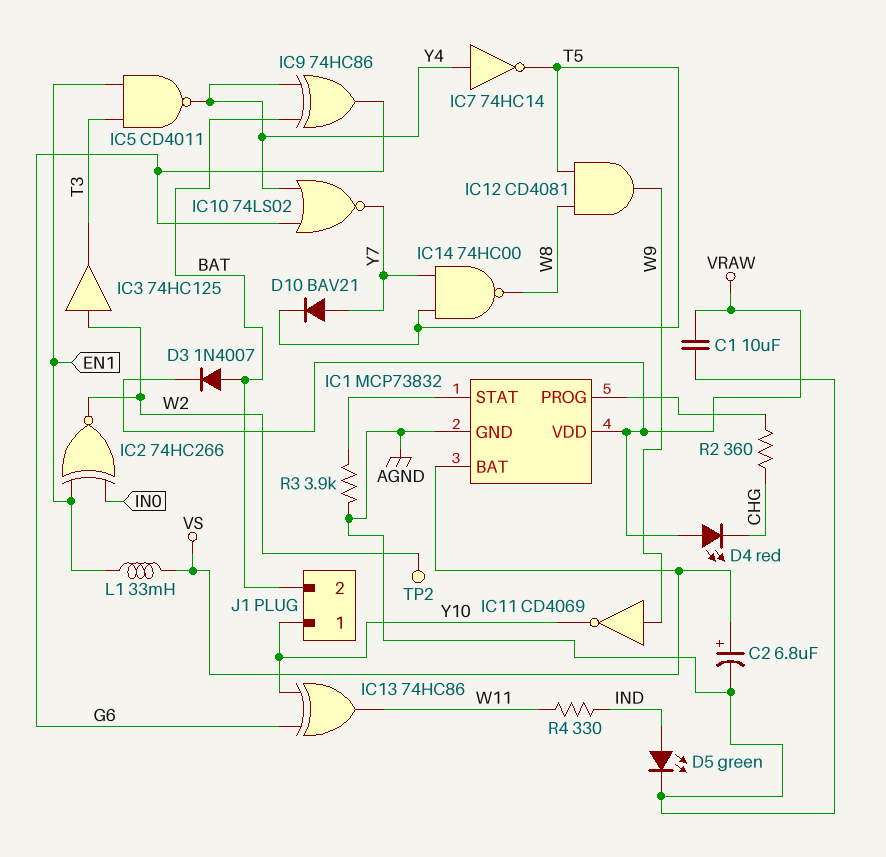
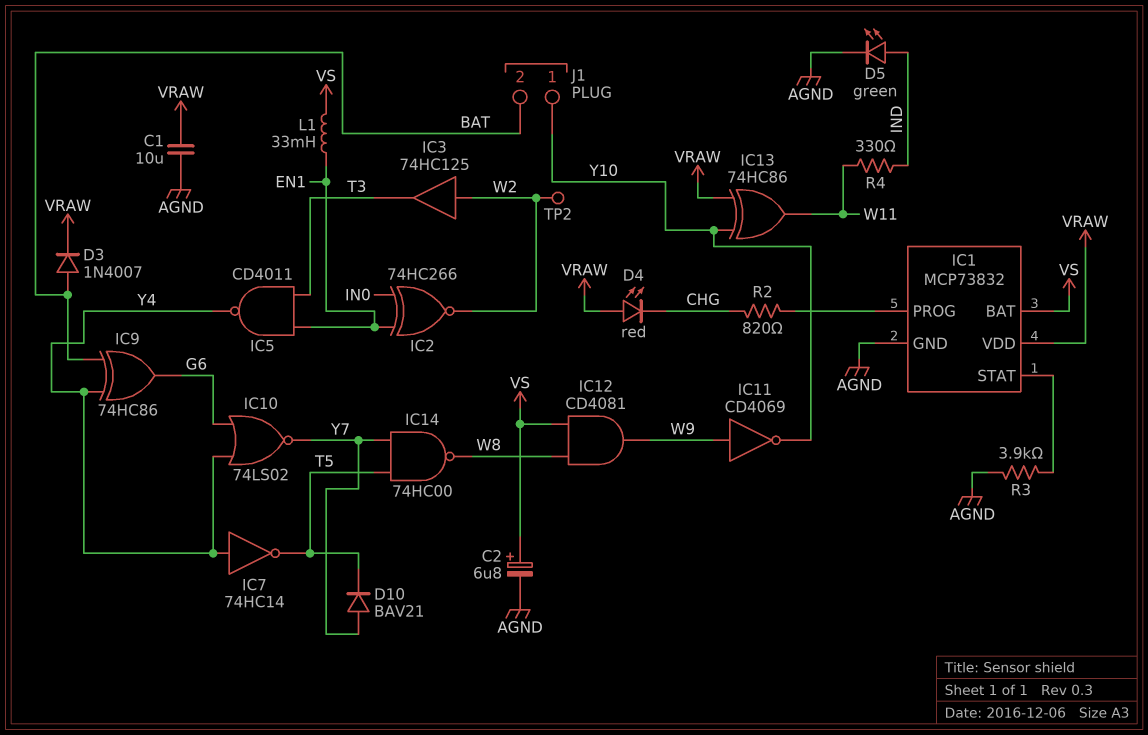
IC12: AND CD4081 (in T5, in W8, out W9) -> AND CD4081 (in VS, in W8, out W9)
IC13: XOR 74HC86 (in G6, in Y10, out W11) -> XOR 74HC86 (in VRAW, in Y10, out W11)
R2: 360 (CHG, IC1/PROG) -> 820 (CHG, IC1/PROG)

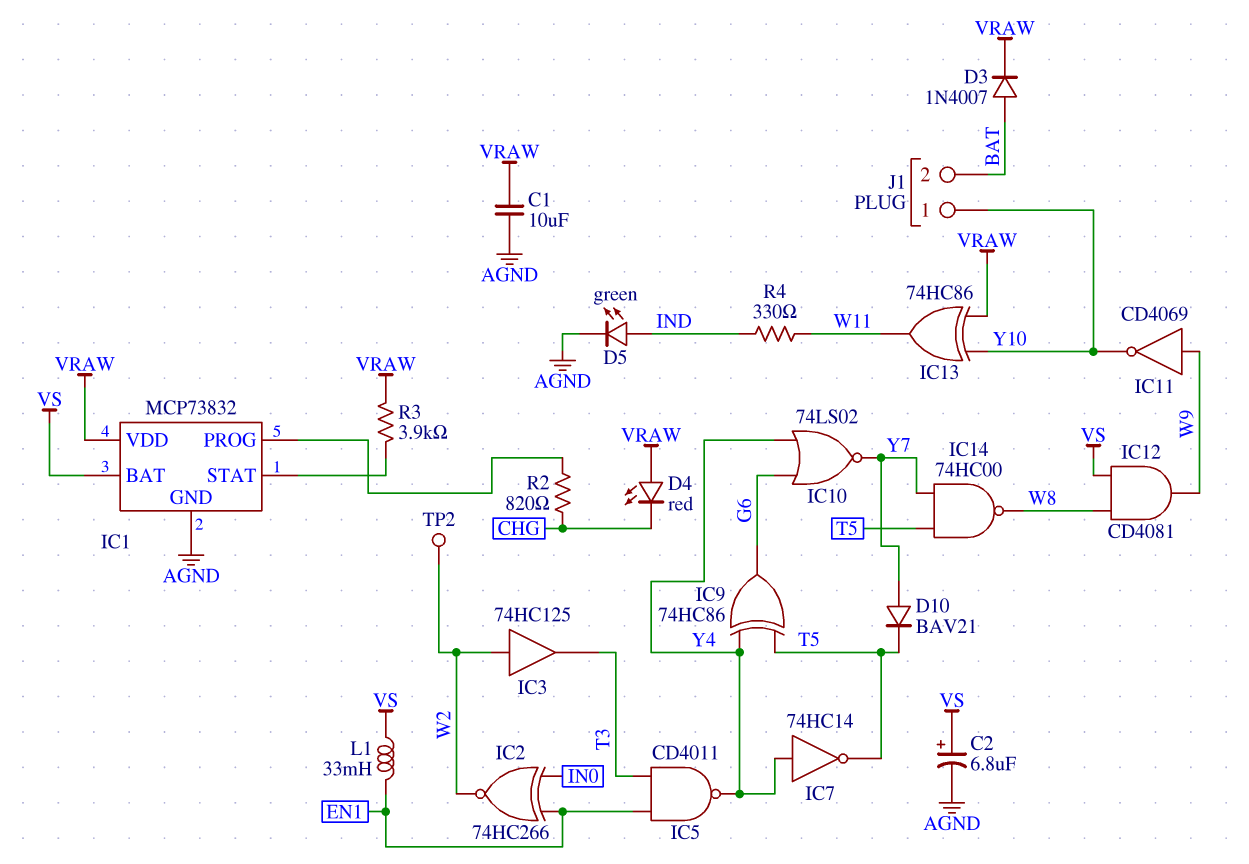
IC9: XOR 74HC86 (in BAT, in Y4, out G6) -> XOR 74HC86 (in T5, in Y4, out G6)
R3: 3.9k (AGND, IC1/STAT) -> 3.9k (IC1/STAT, VRAW)

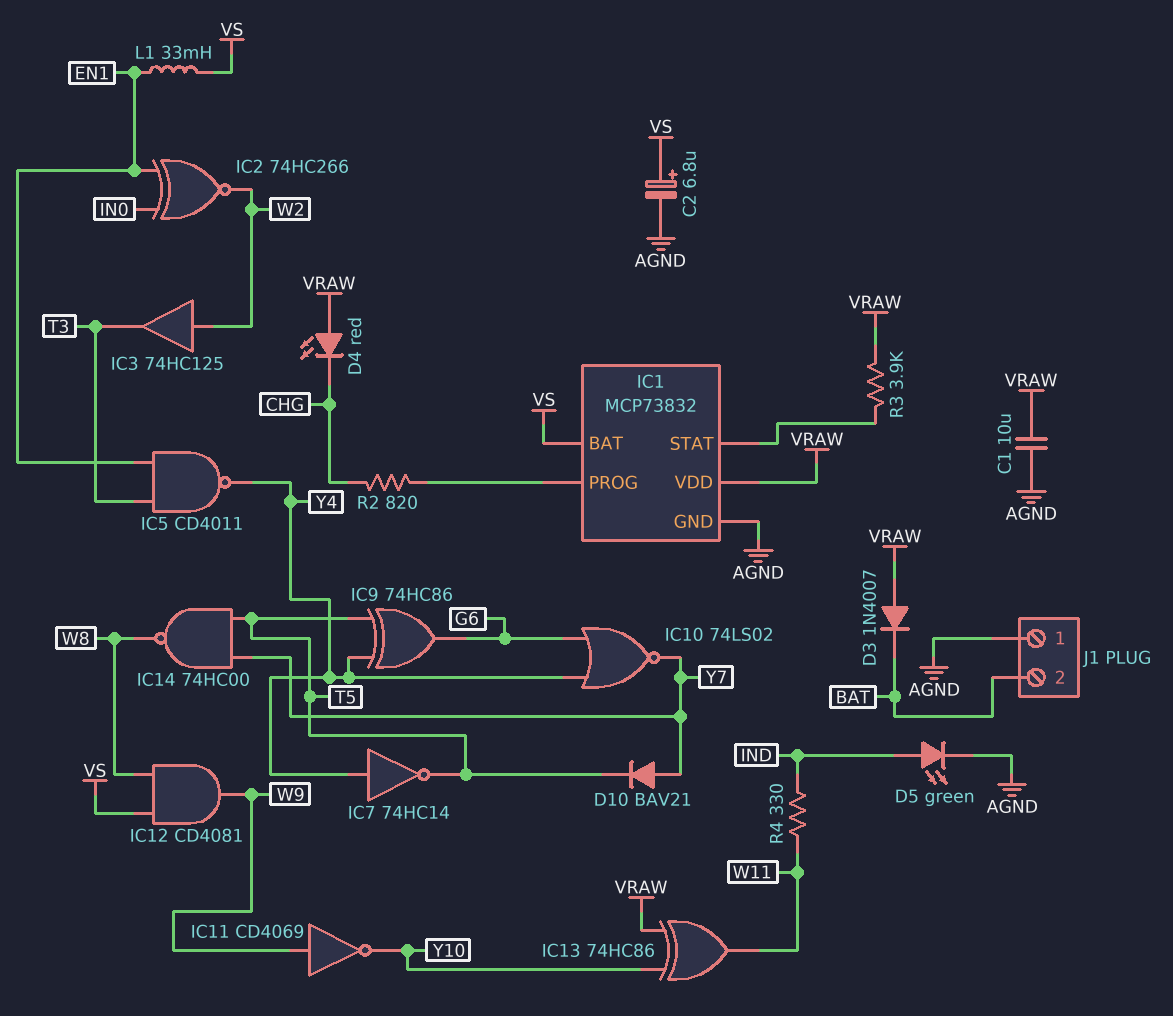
D3: diode 1N4007 (A BAT, K VRAW) -> diode 1N4007 (A VRAW, K BAT)
J1 pin 1: Y10 -> AGND
TP2: test point (W2) -> none

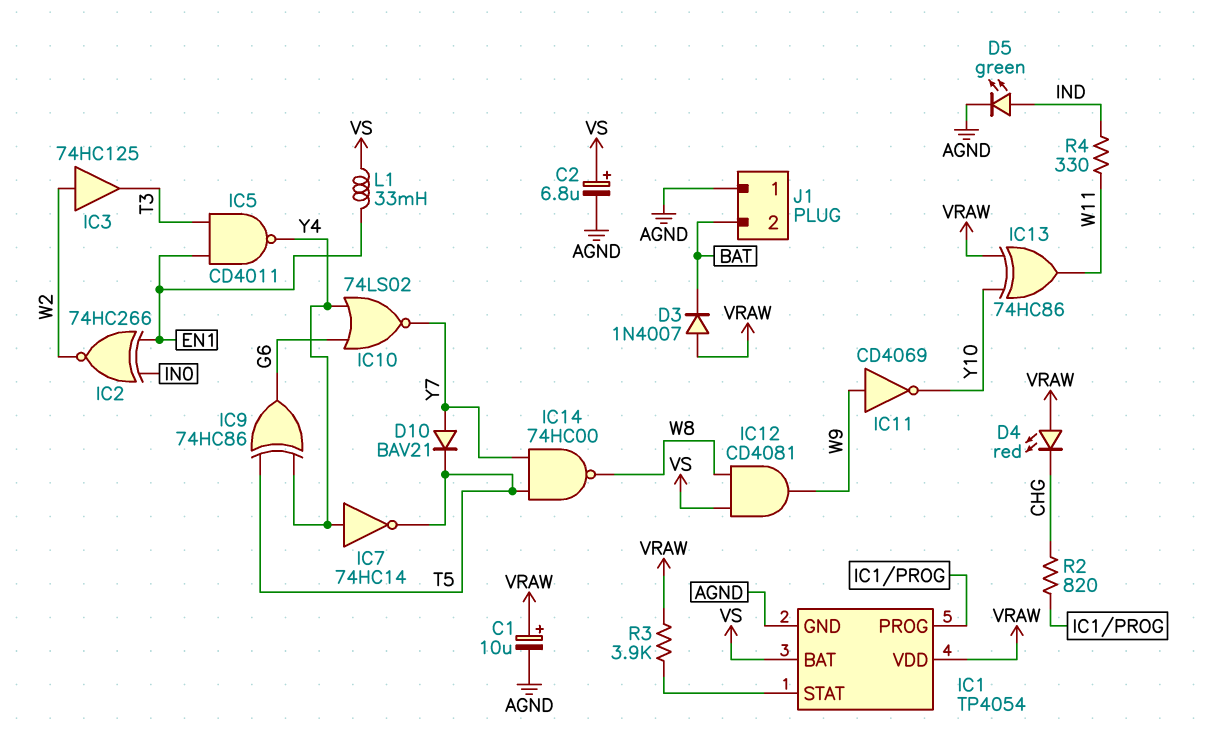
C1: 10uF (AGND, VRAW) -> 10uF (plus VRAW, minus AGND)
IC1: MCP73832 -> TP4054

